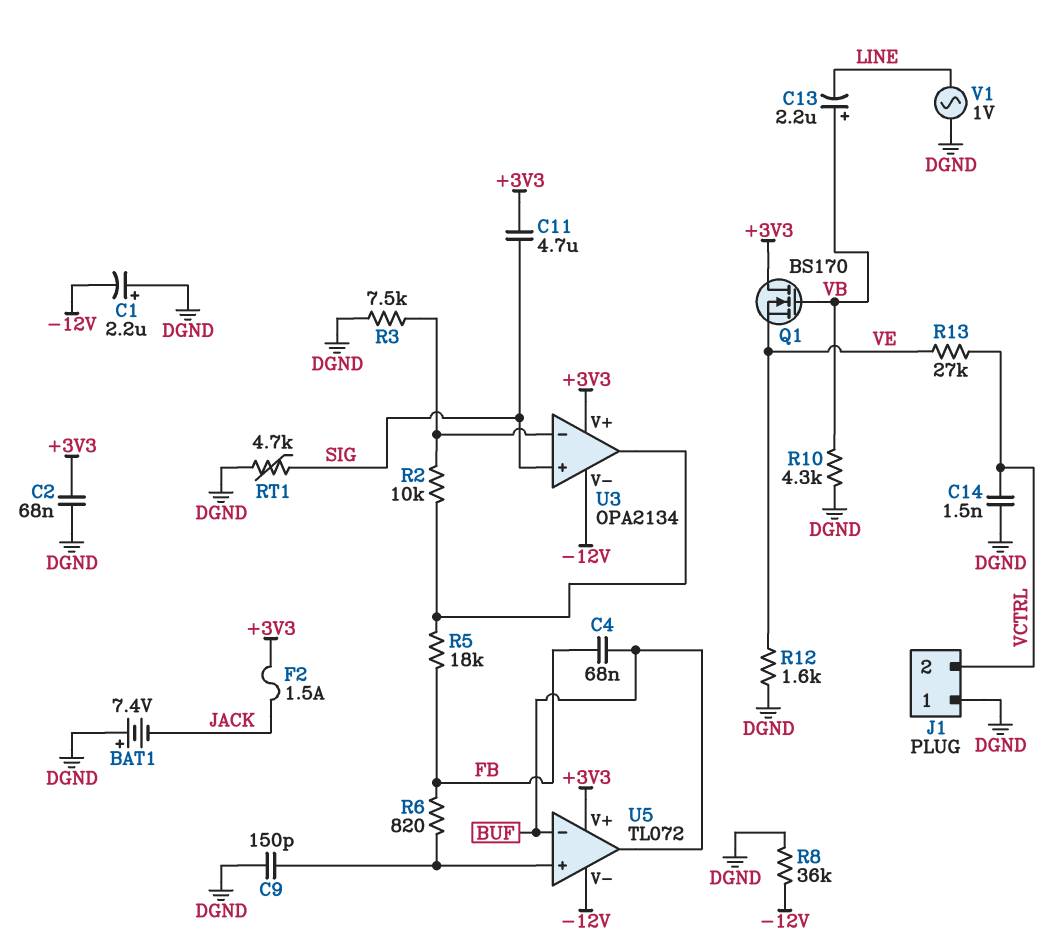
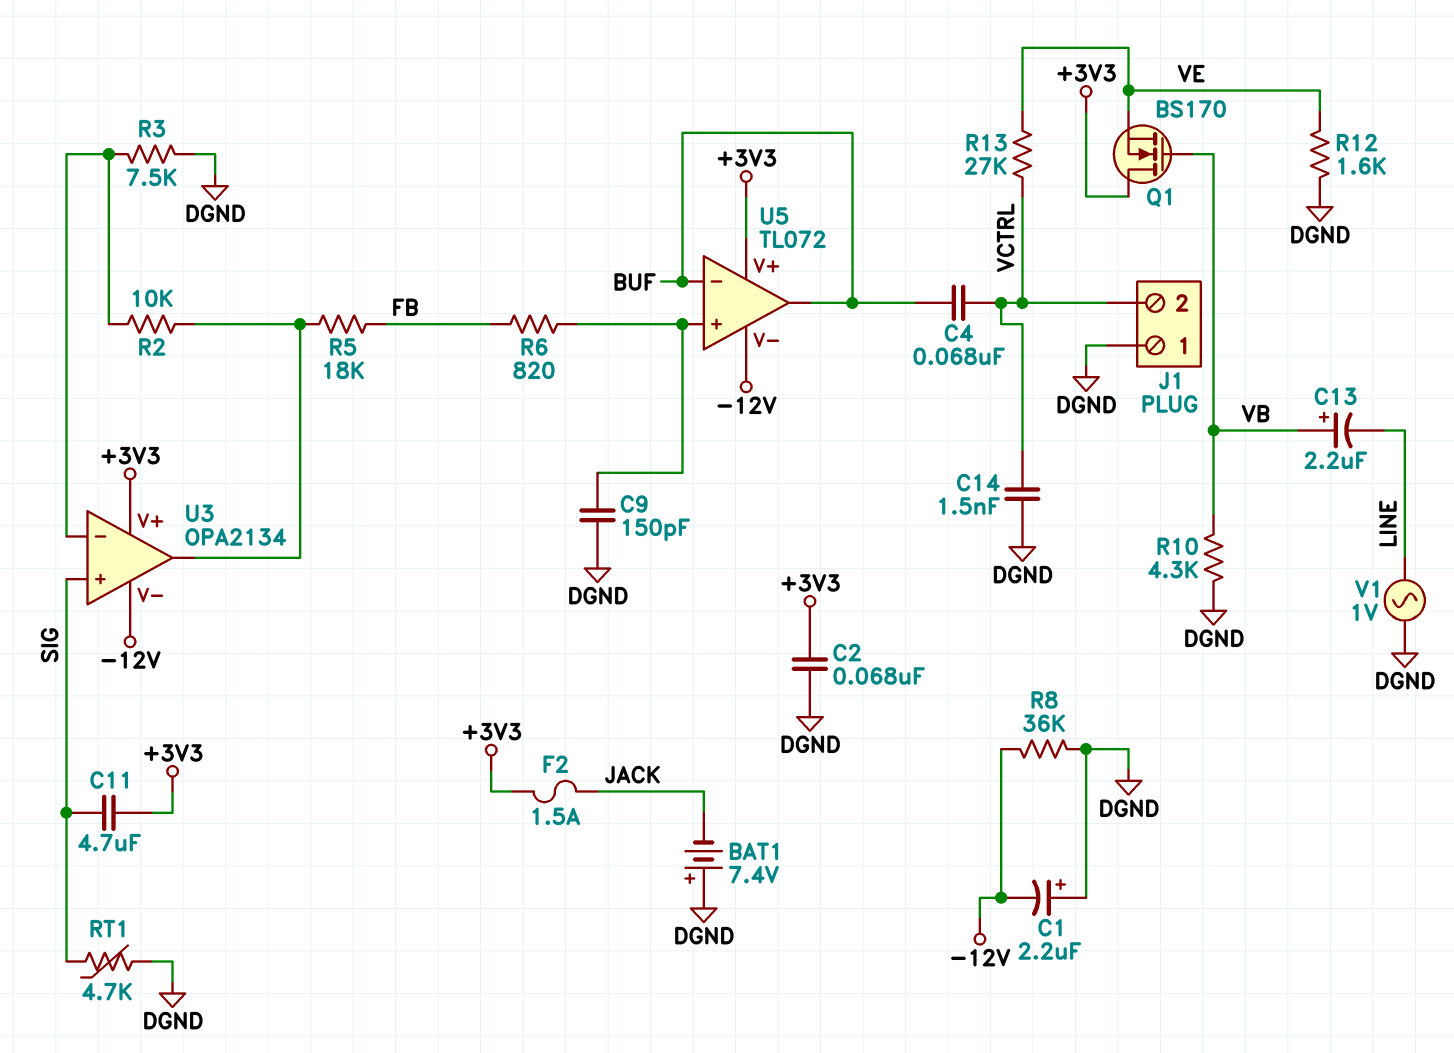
C4: 68nF (BUF, FB) -> 68nF (BUF, VCTRL)

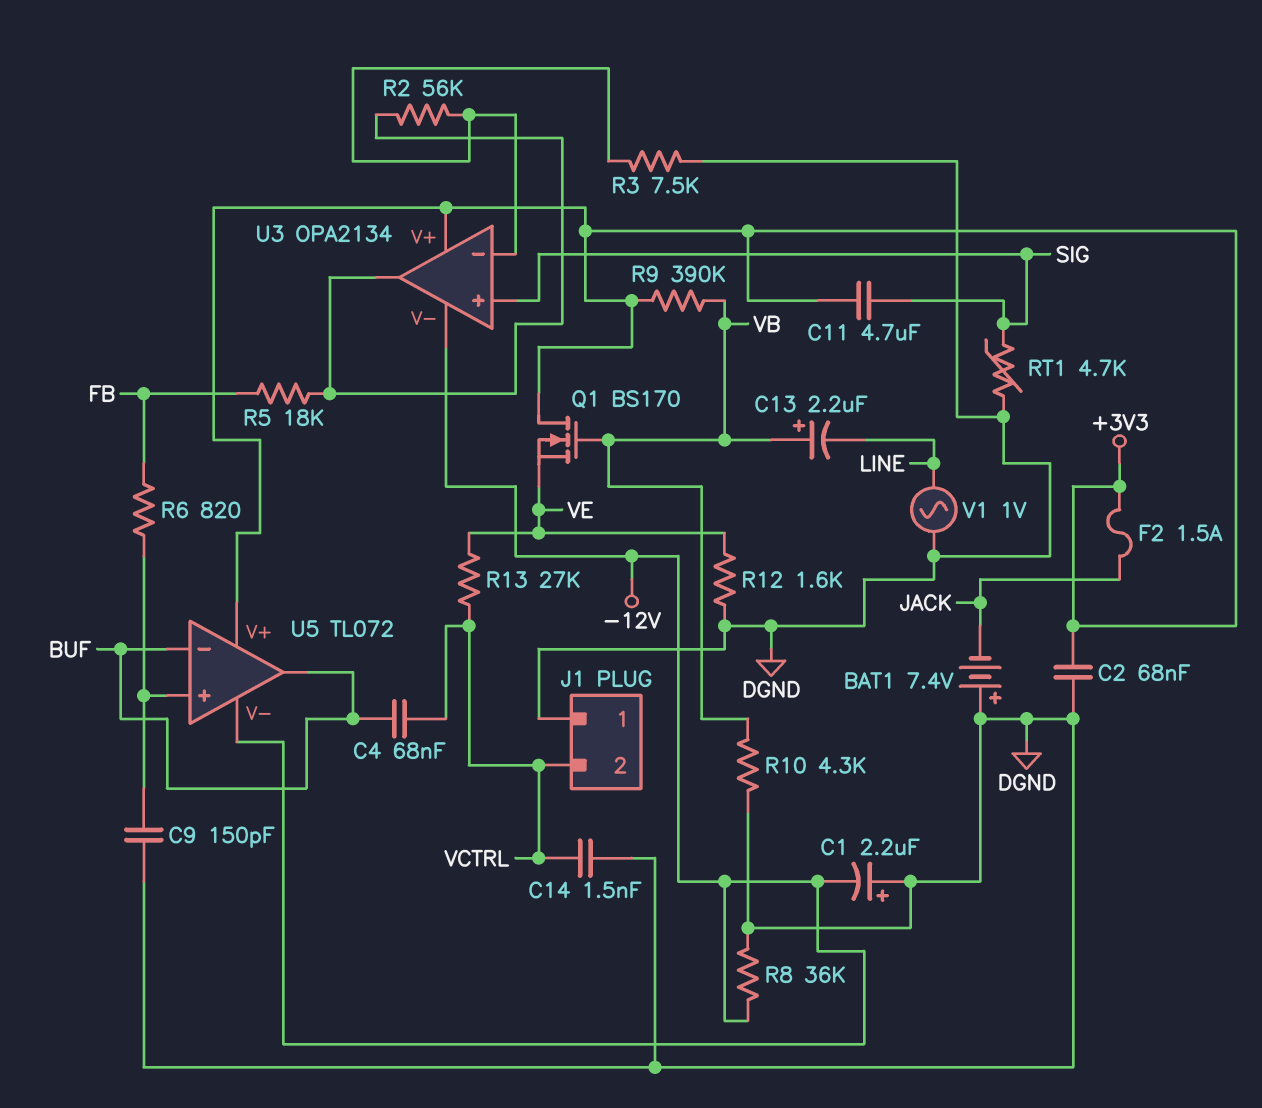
R2: 10k (U3/in-, U3/out) -> 56k (U3/in-, U3/out)
R9: none -> 390k (+3V3, VB)

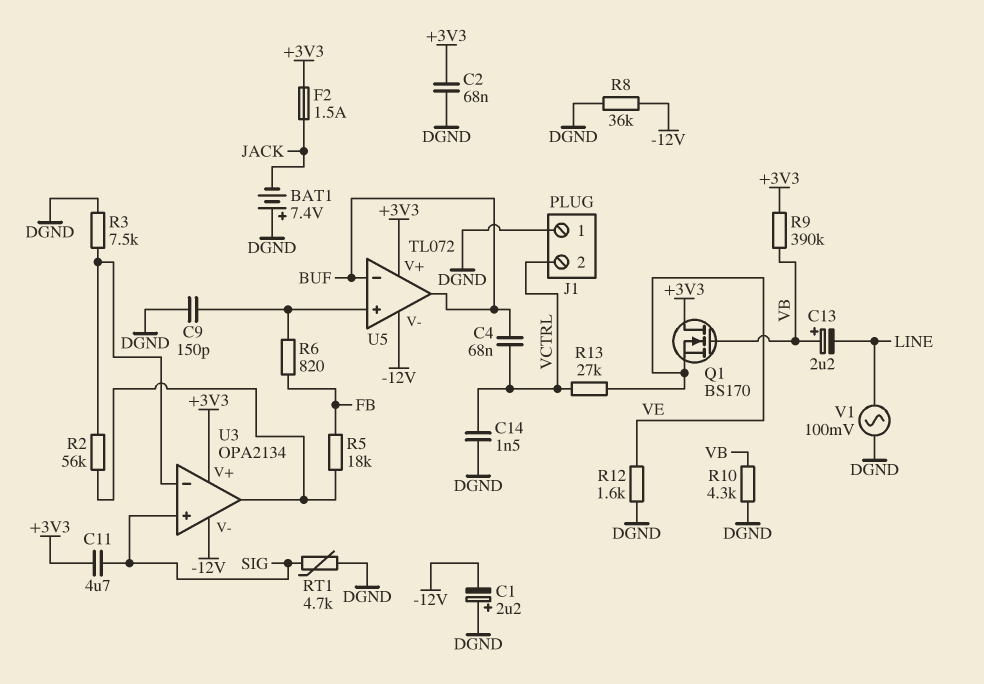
V1: AC 1V (DGND, LINE) -> AC 100mV (DGND, LINE)

